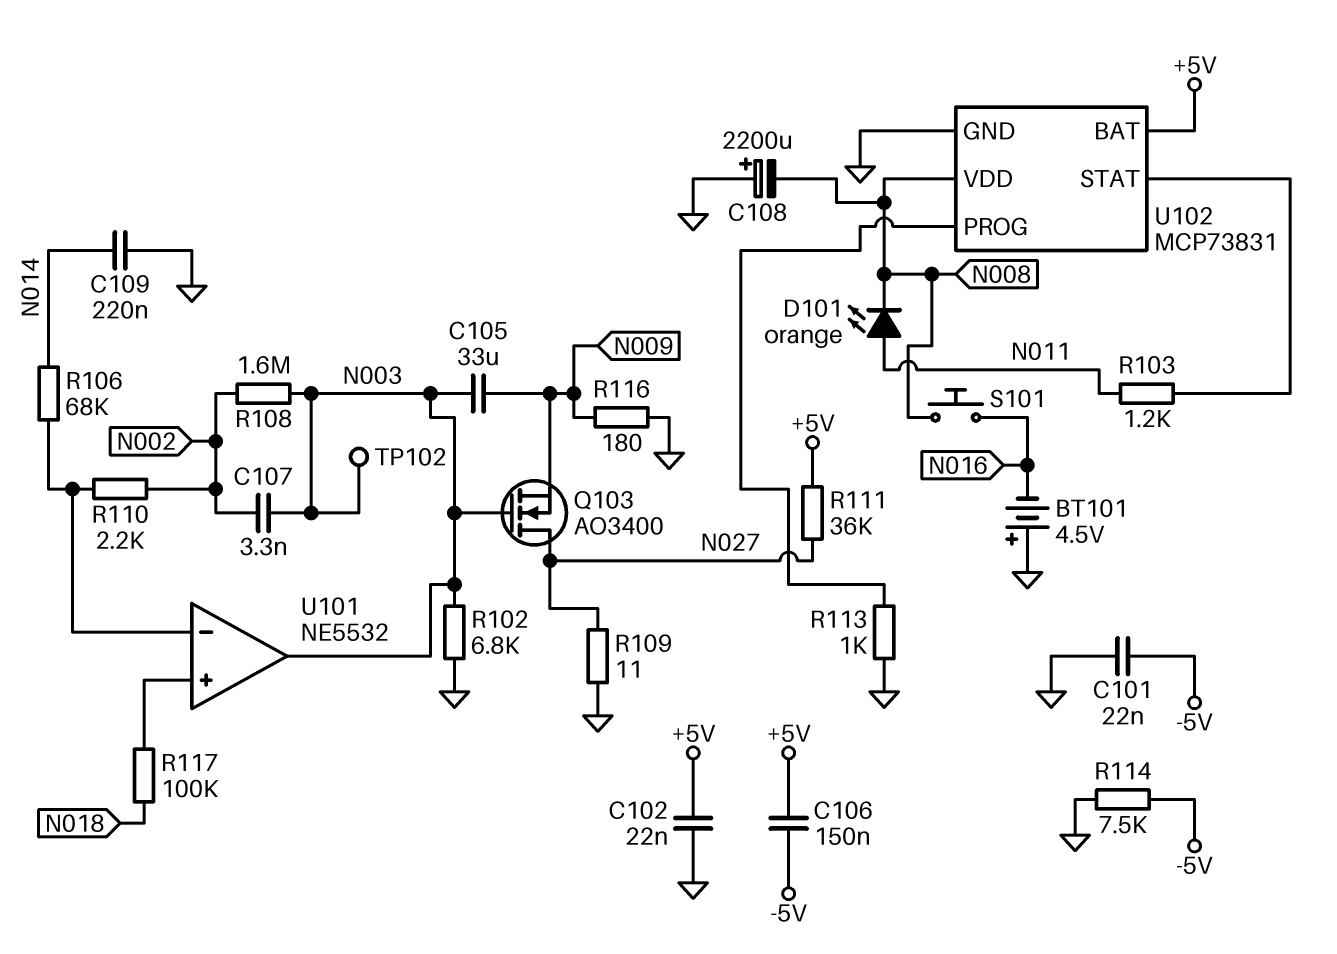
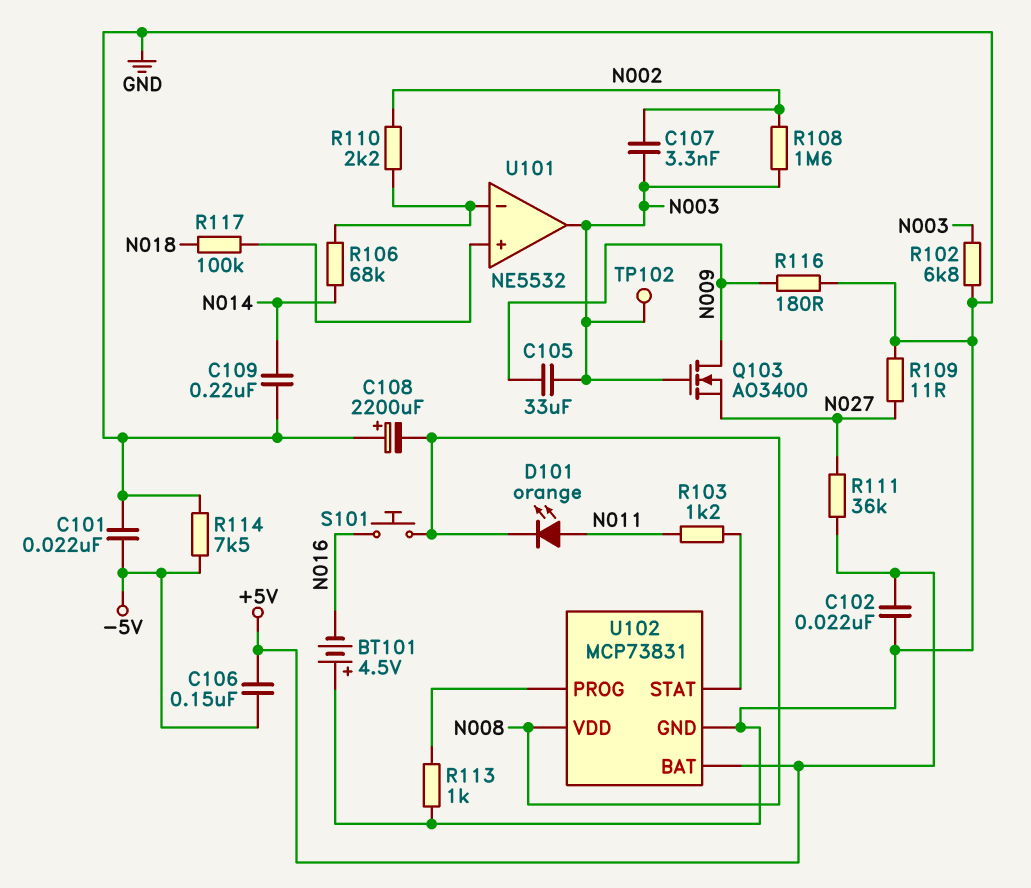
Q103: NMOS AO3400 (G N003, D N027, S N009) -> NMOS AO3400 (G N003, D N009, S N027)

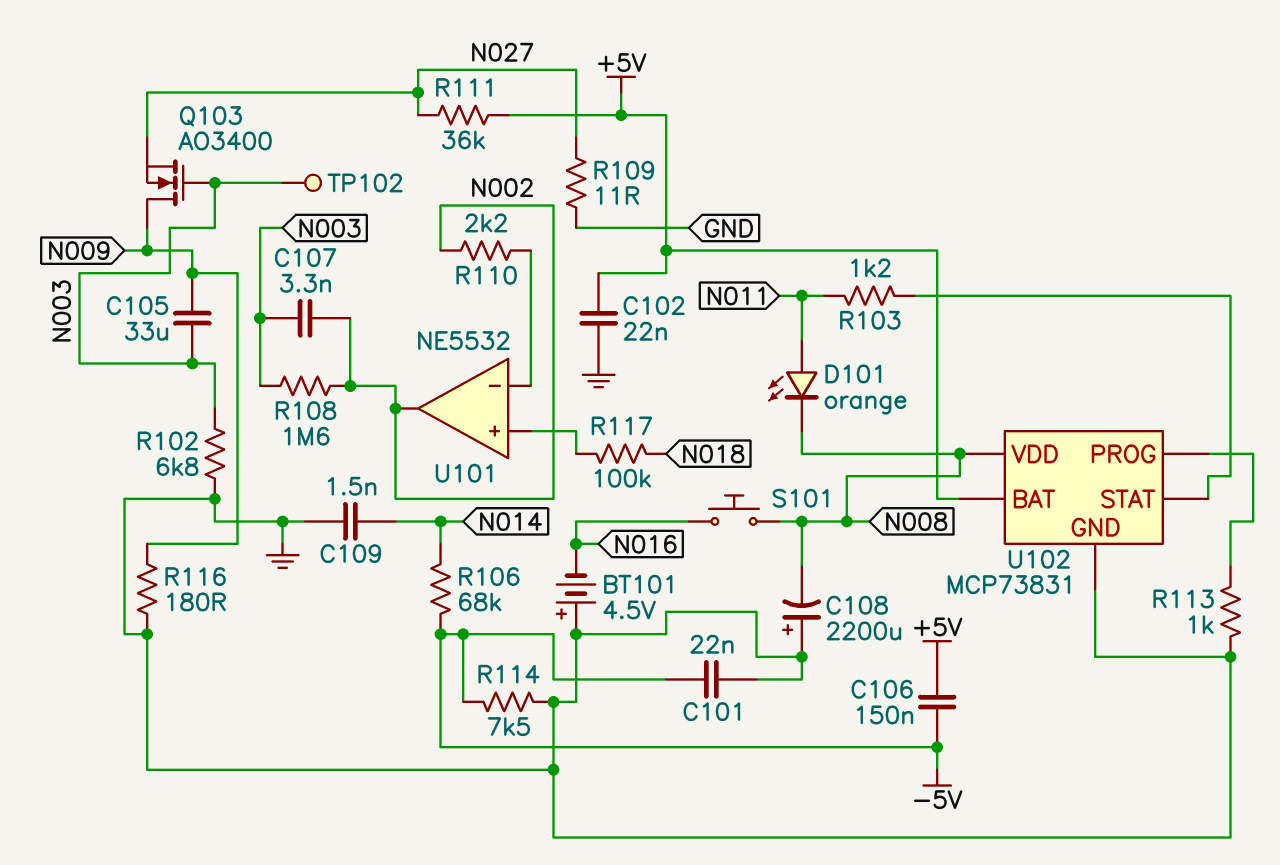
C109: 220nF (GND, N014) -> 1.5nF (GND, N014)
R106: 68k (N014, U101/in-) -> 68k (-5V, N014)
U101 pin out: N003 -> N002

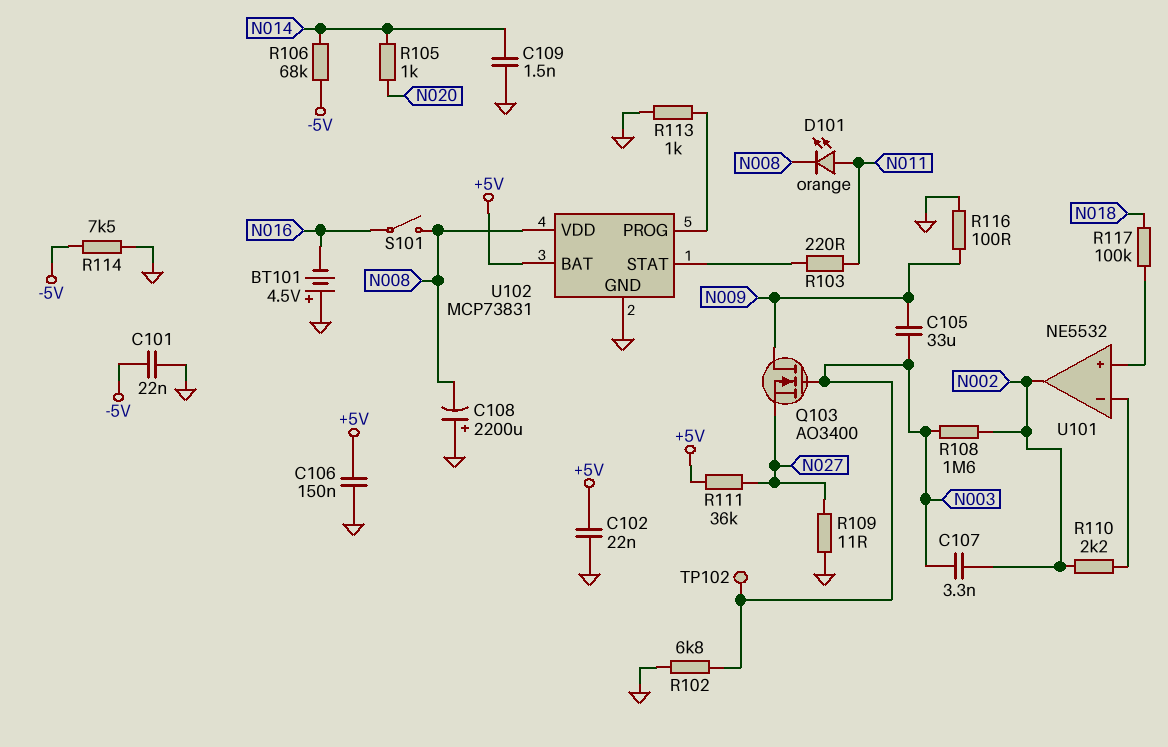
C106: 150nF (+5V, -5V) -> 150nF (+5V, GND)
R103: 1.2k (N011, U102/STAT) -> 220 (N011, U102/STAT)
R105: none -> 1k (N014, N020)
R116: 180 (GND, N009) -> 100 (GND, N009)
S101: button (N008, N016) -> switch (N008, N016)

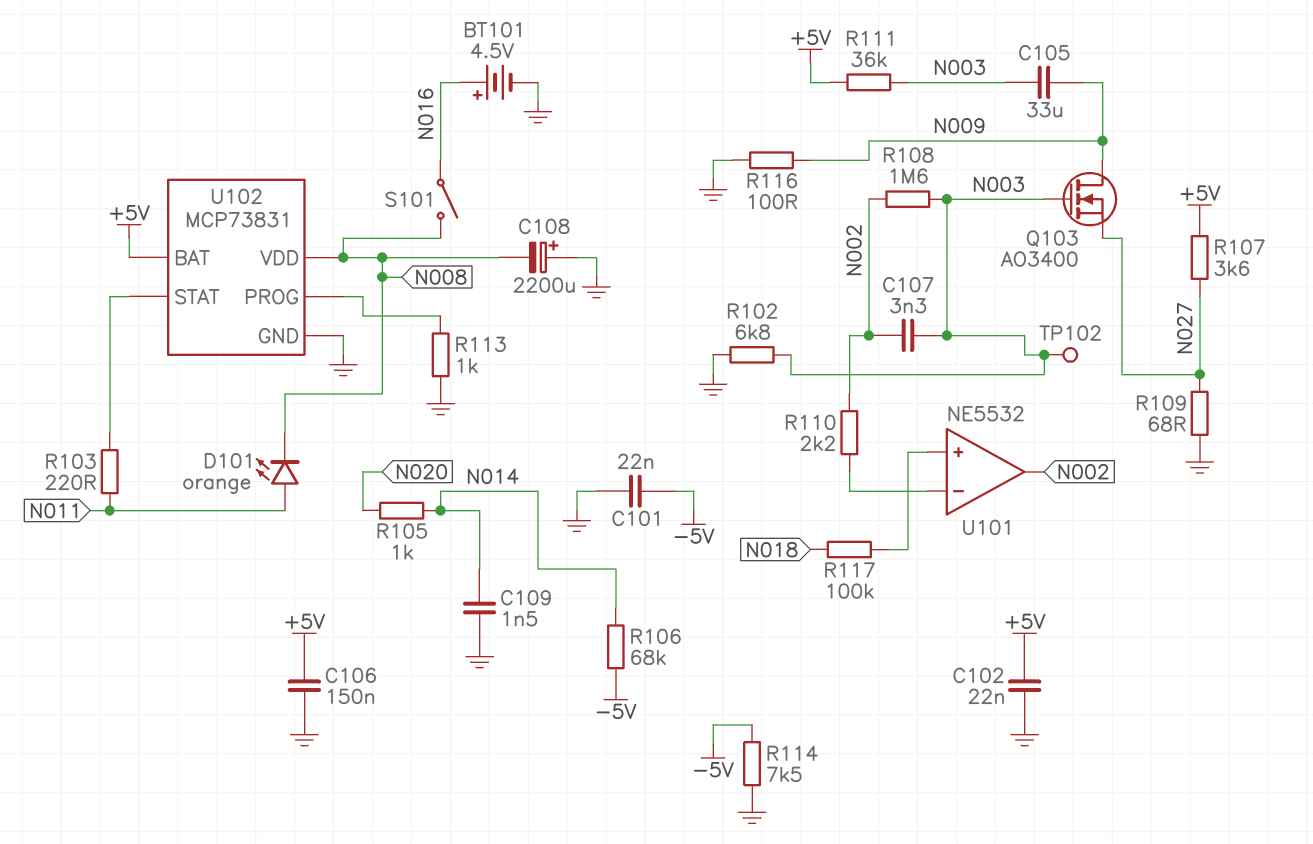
BT101: 4.5V (plus GND, minus N016) -> 4.5V (plus N016, minus GND)
R107: none -> 3.6k (+5V, N027)
R109: 11 (GND, N027) -> 68 (GND, N027)
R111: 36k (+5V, N027) -> 36k (+5V, N003)

